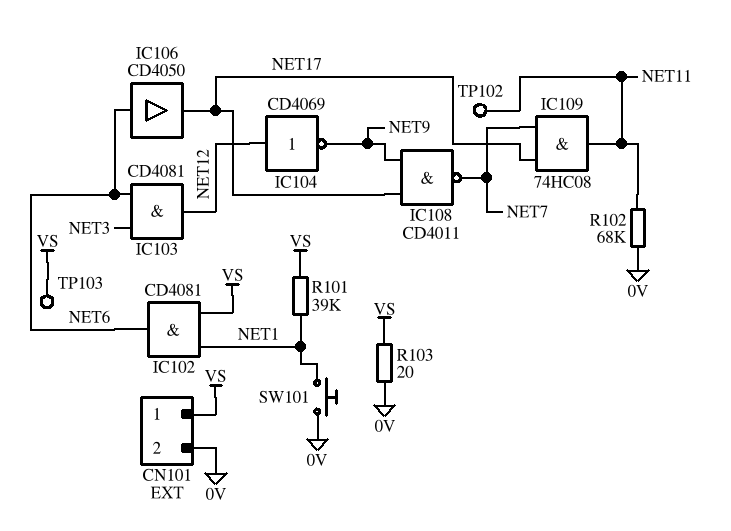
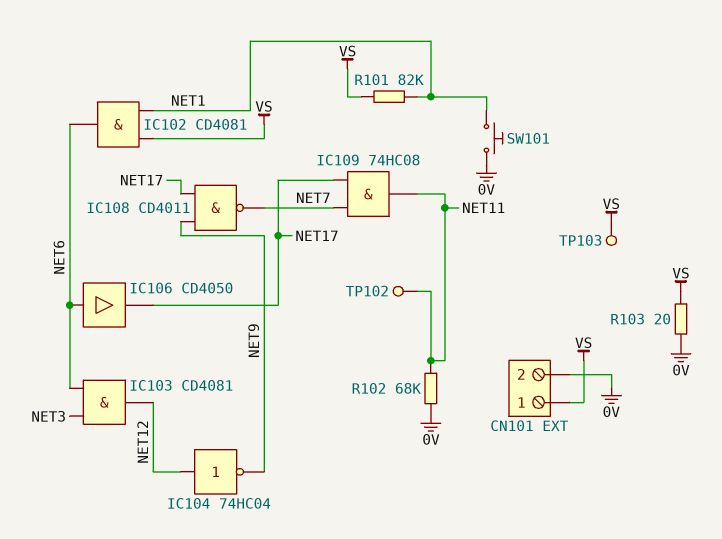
IC104: NOT CD4069 (in NET12, out NET9) -> NOT 74HC04 (in NET12, out NET9)
R101: 39k (NET1, VS) -> 82k (NET1, VS)

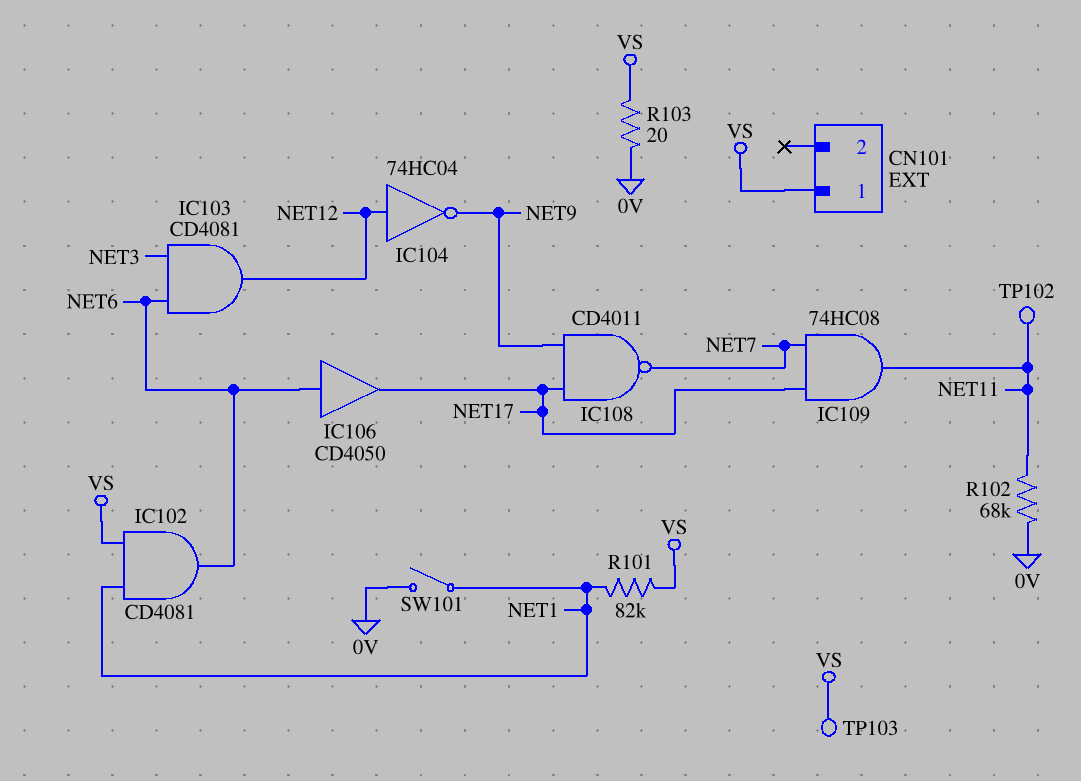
CN101 pin 2: 0V -> none
SW101: button (0V, NET1) -> switch (0V, NET1)

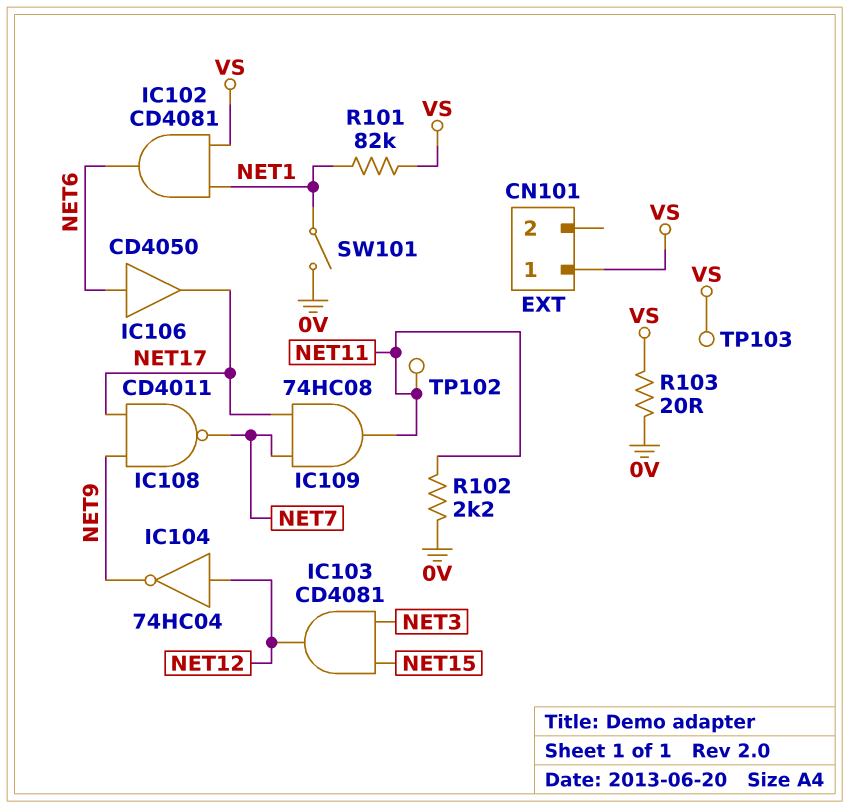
IC103: AND CD4081 (in NET3, in NET6, out NET12) -> AND CD4081 (in NET3, in NET15, out NET12)
R102: 68k (0V, NET11) -> 2.2k (0V, NET11)

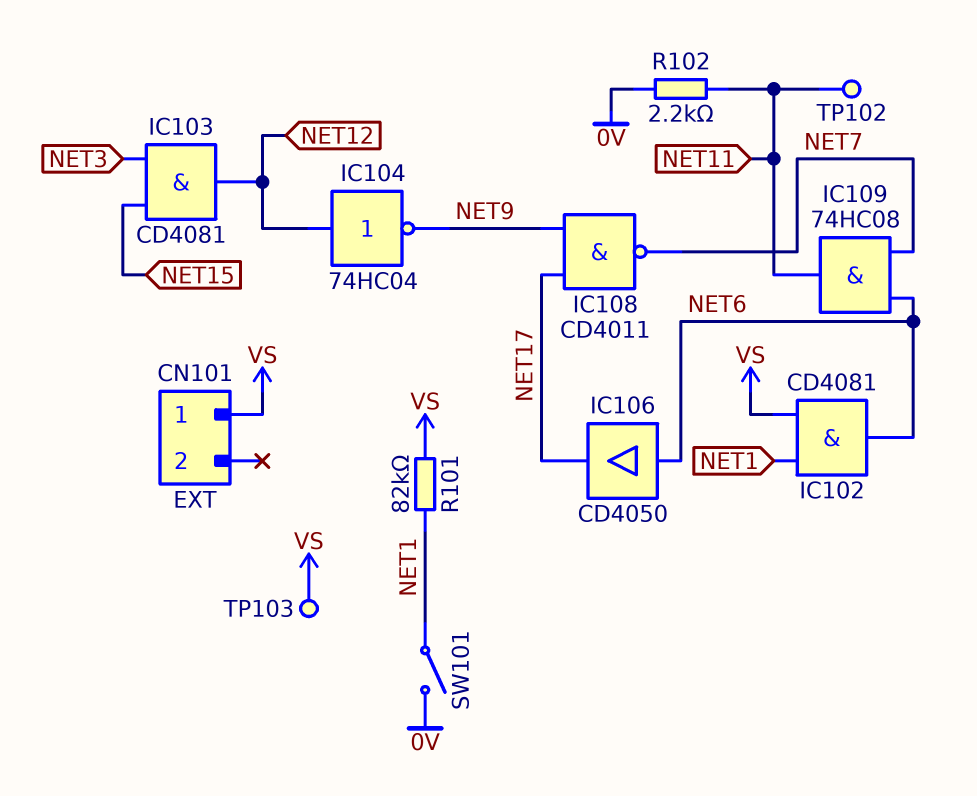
IC109: AND 74HC08 (in NET7, in NET17, out NET11) -> AND 74HC08 (in NET6, in NET7, out NET11)
R103: 20 (0V, VS) -> none

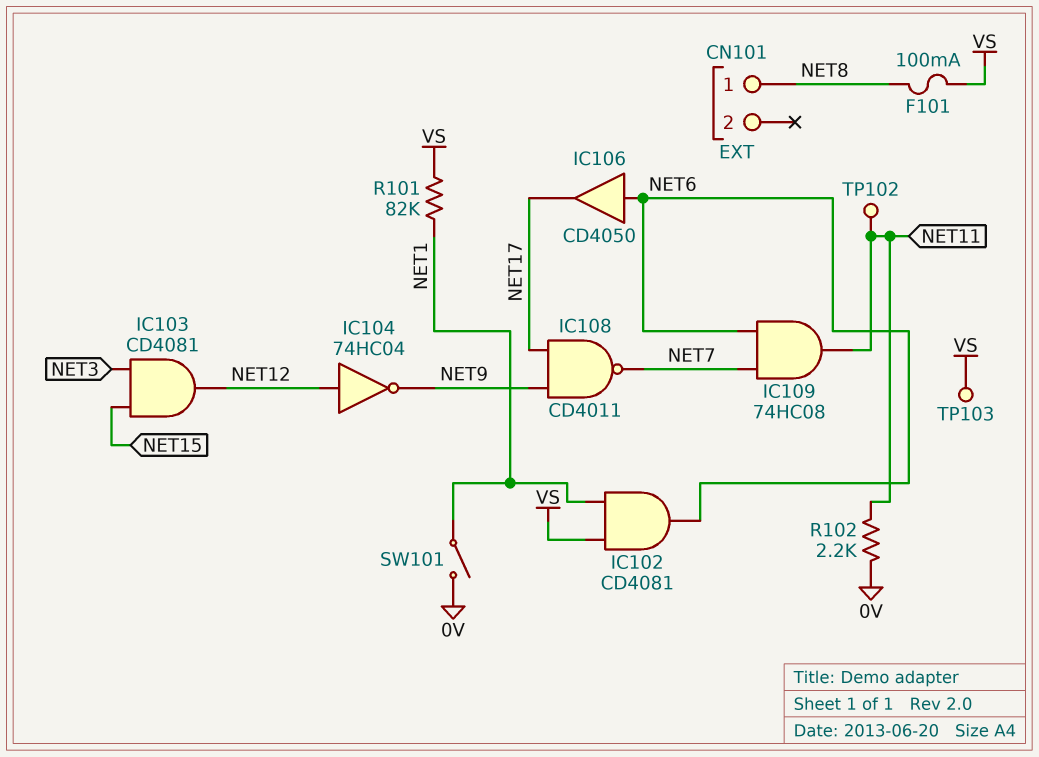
CN101 pin 1: VS -> NET8
F101: none -> 100mA (NET8, VS)

